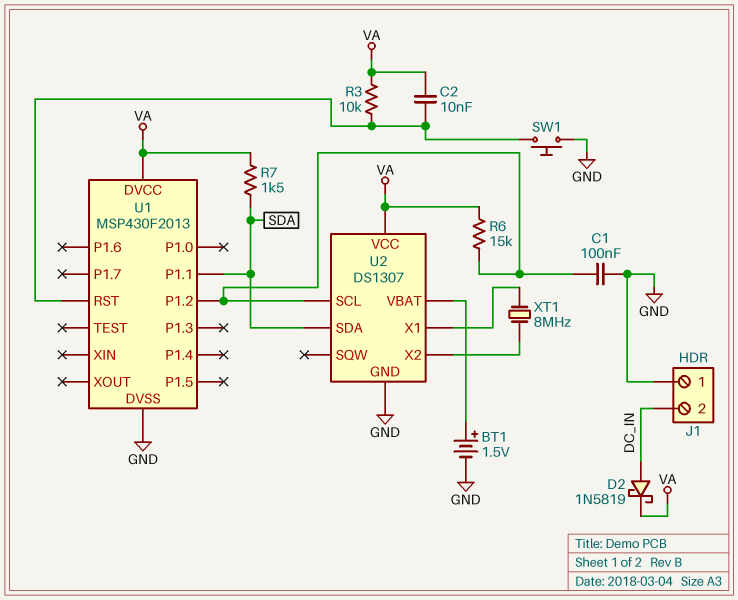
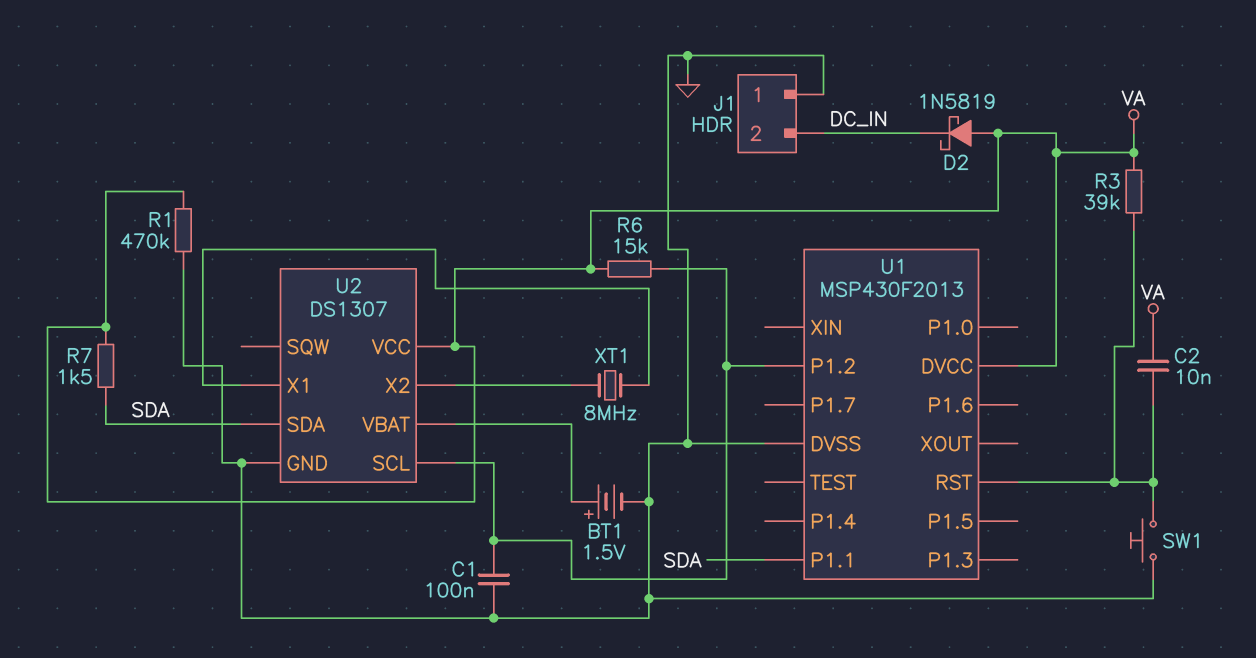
D2: schottky 1N5819 (A DC_IN, K VA) -> schottky 1N5819 (A VA, K DC_IN)
R1: none -> 470k (GND, VA)
R3: 10k (U1/RST, VA) -> 39k (U1/RST, VA)

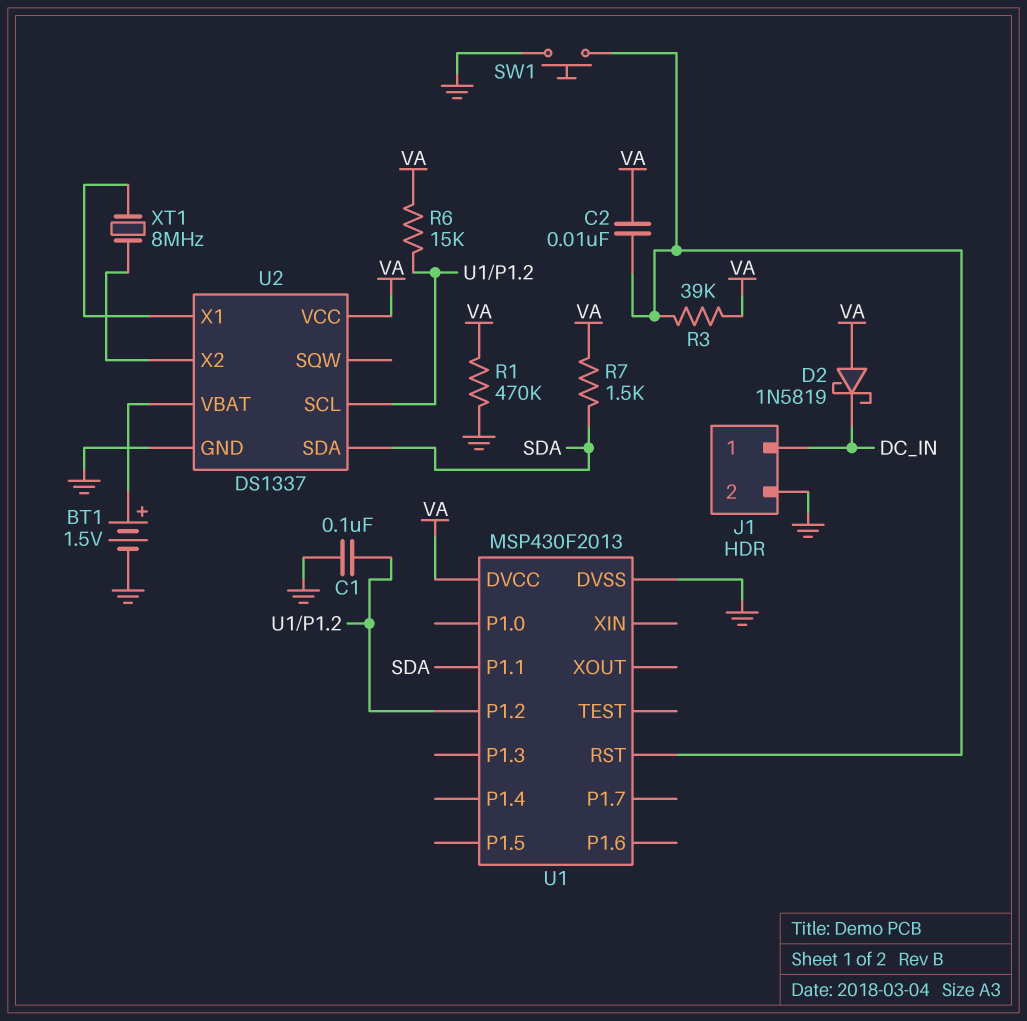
J1 pin 1: GND -> DC_IN
J1 pin 2: DC_IN -> GND
U2: DS1307 -> DS1337

